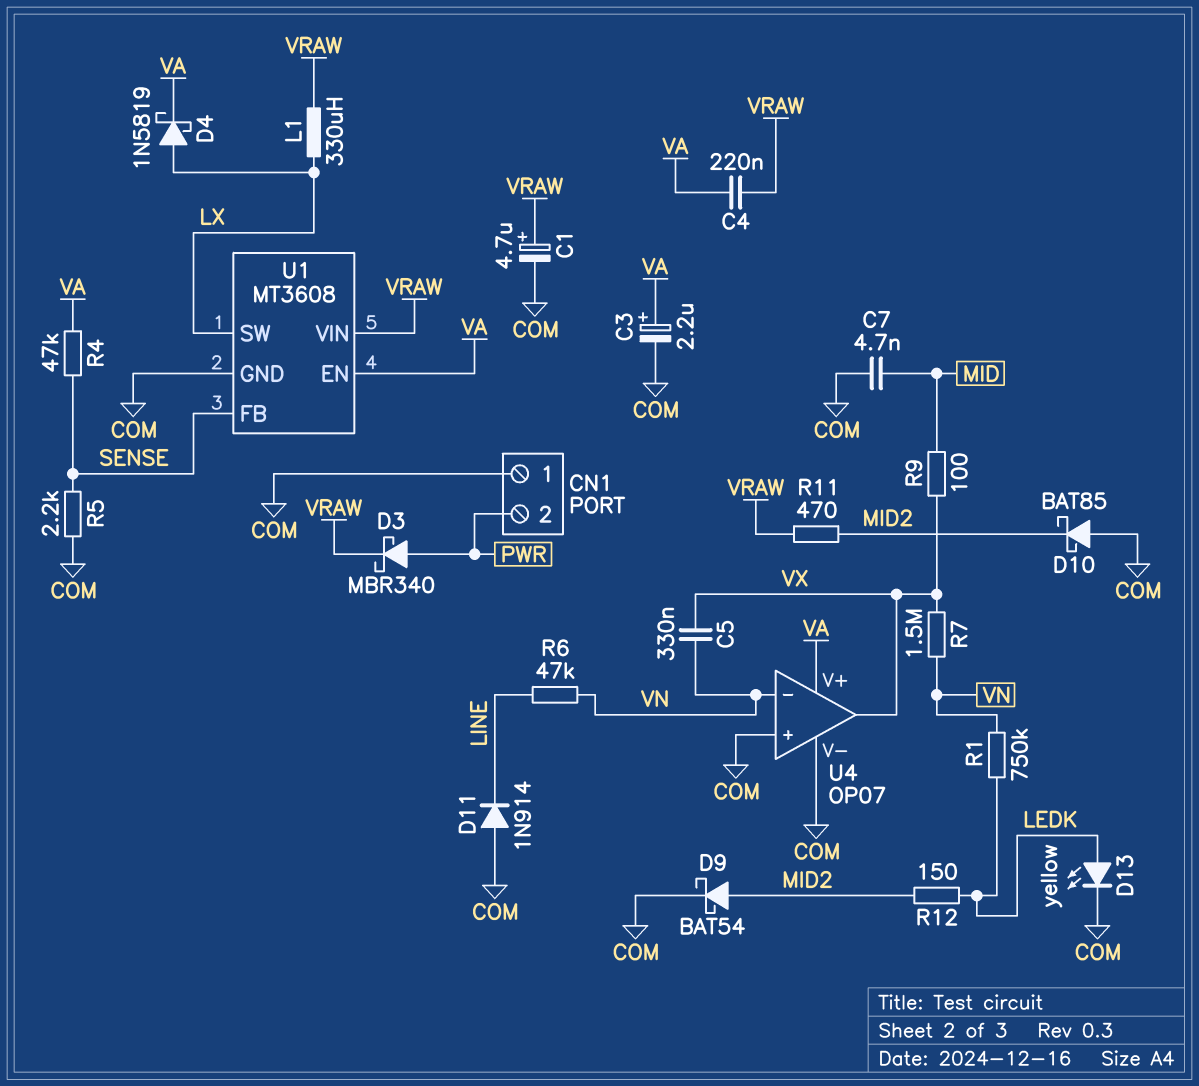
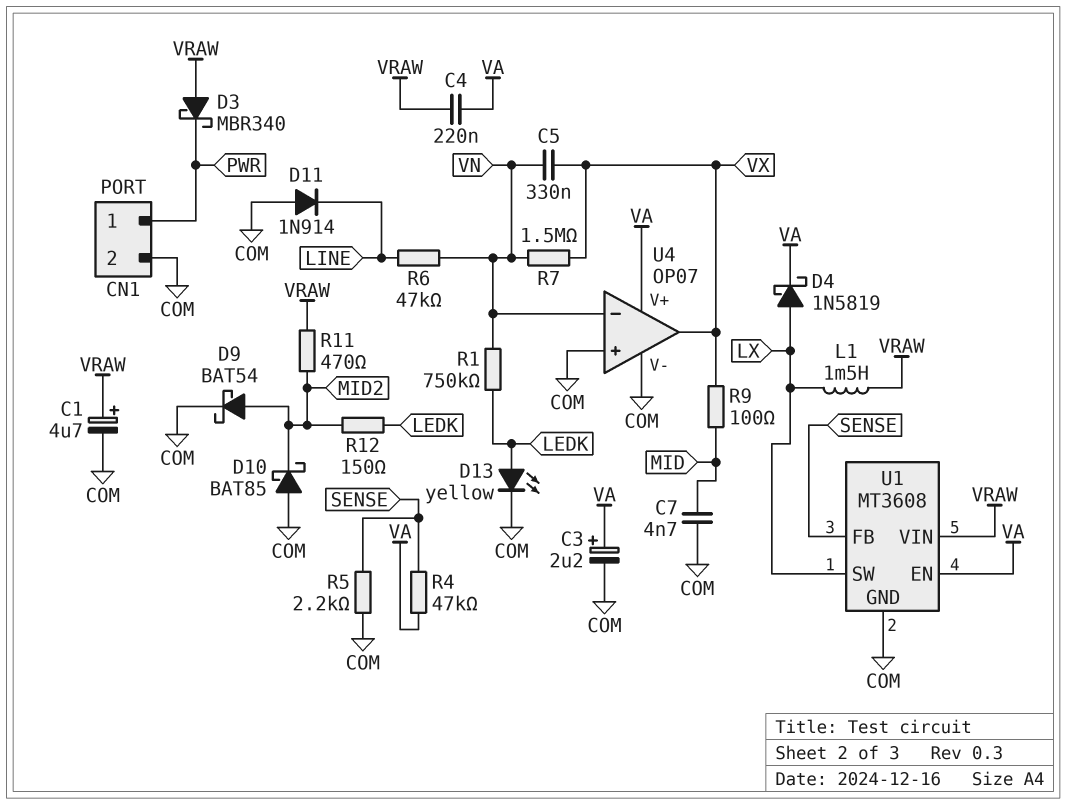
CN1 pin 1: COM -> PWR
CN1 pin 2: PWR -> COM
D3: schottky MBR340 (A PWR, K VRAW) -> schottky MBR340 (A VRAW, K PWR)
L1: 330uH (LX, VRAW) -> 1.5mH (LX, VRAW)

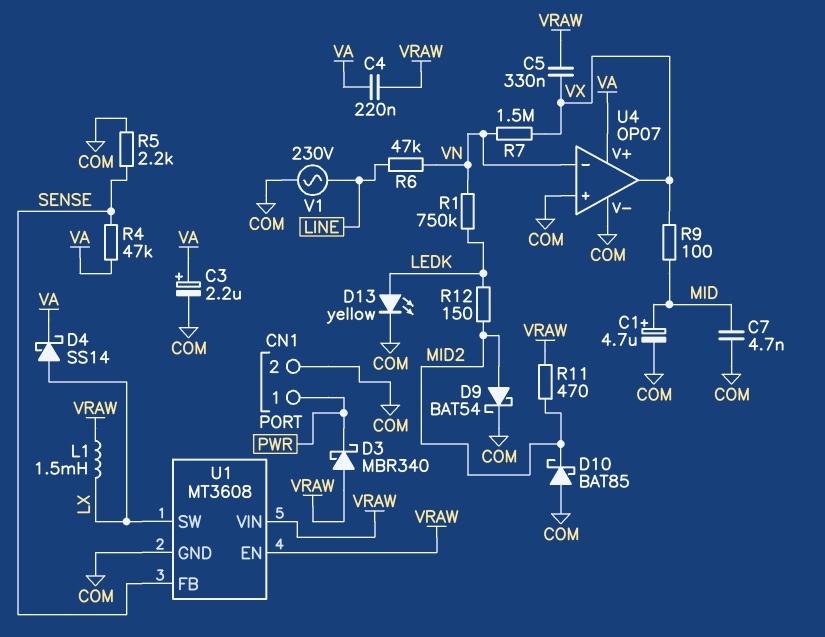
C1: 4.7uF (plus VRAW, minus COM) -> 4.7uF (plus MID, minus COM)
C5: 330nF (VN, VX) -> 330nF (VRAW, VX)
D4: schottky 1N5819 (A LX, K VA) -> schottky SS14 (A LX, K VA)
D11: diode 1N914 (A COM, K LINE) -> none
U1 pin EN: VA -> VRAW
V1: none -> AC 230V (COM, LINE)

